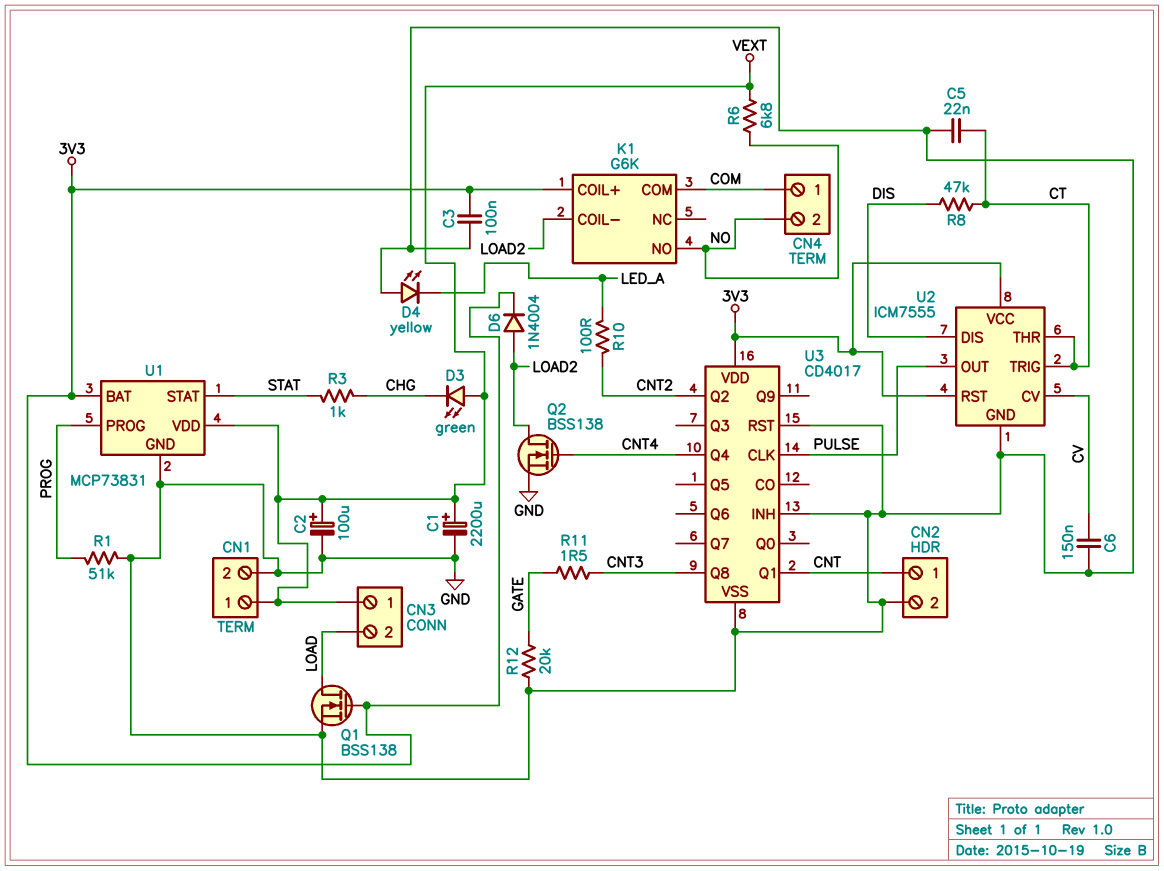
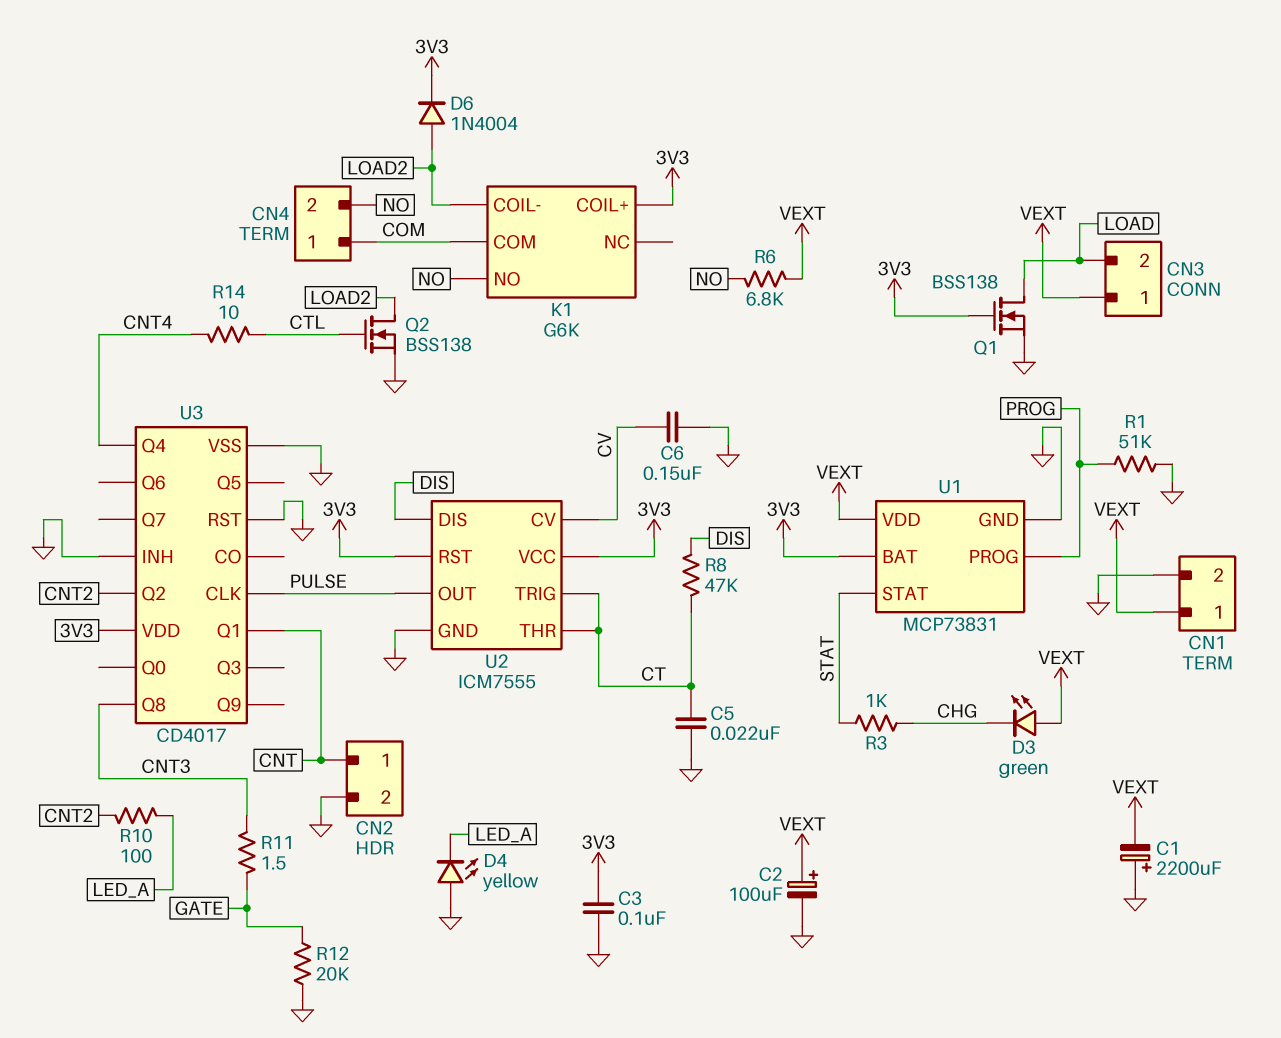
C1: 2200uF (plus VEXT, minus GND) -> 2200uF (plus GND, minus VEXT)
Q2: NMOS BSS138 (G CNT4, D LOAD2, S GND) -> NMOS BSS138 (G CTL, D LOAD2, S GND)
R14: none -> 10 (CNT4, CTL)

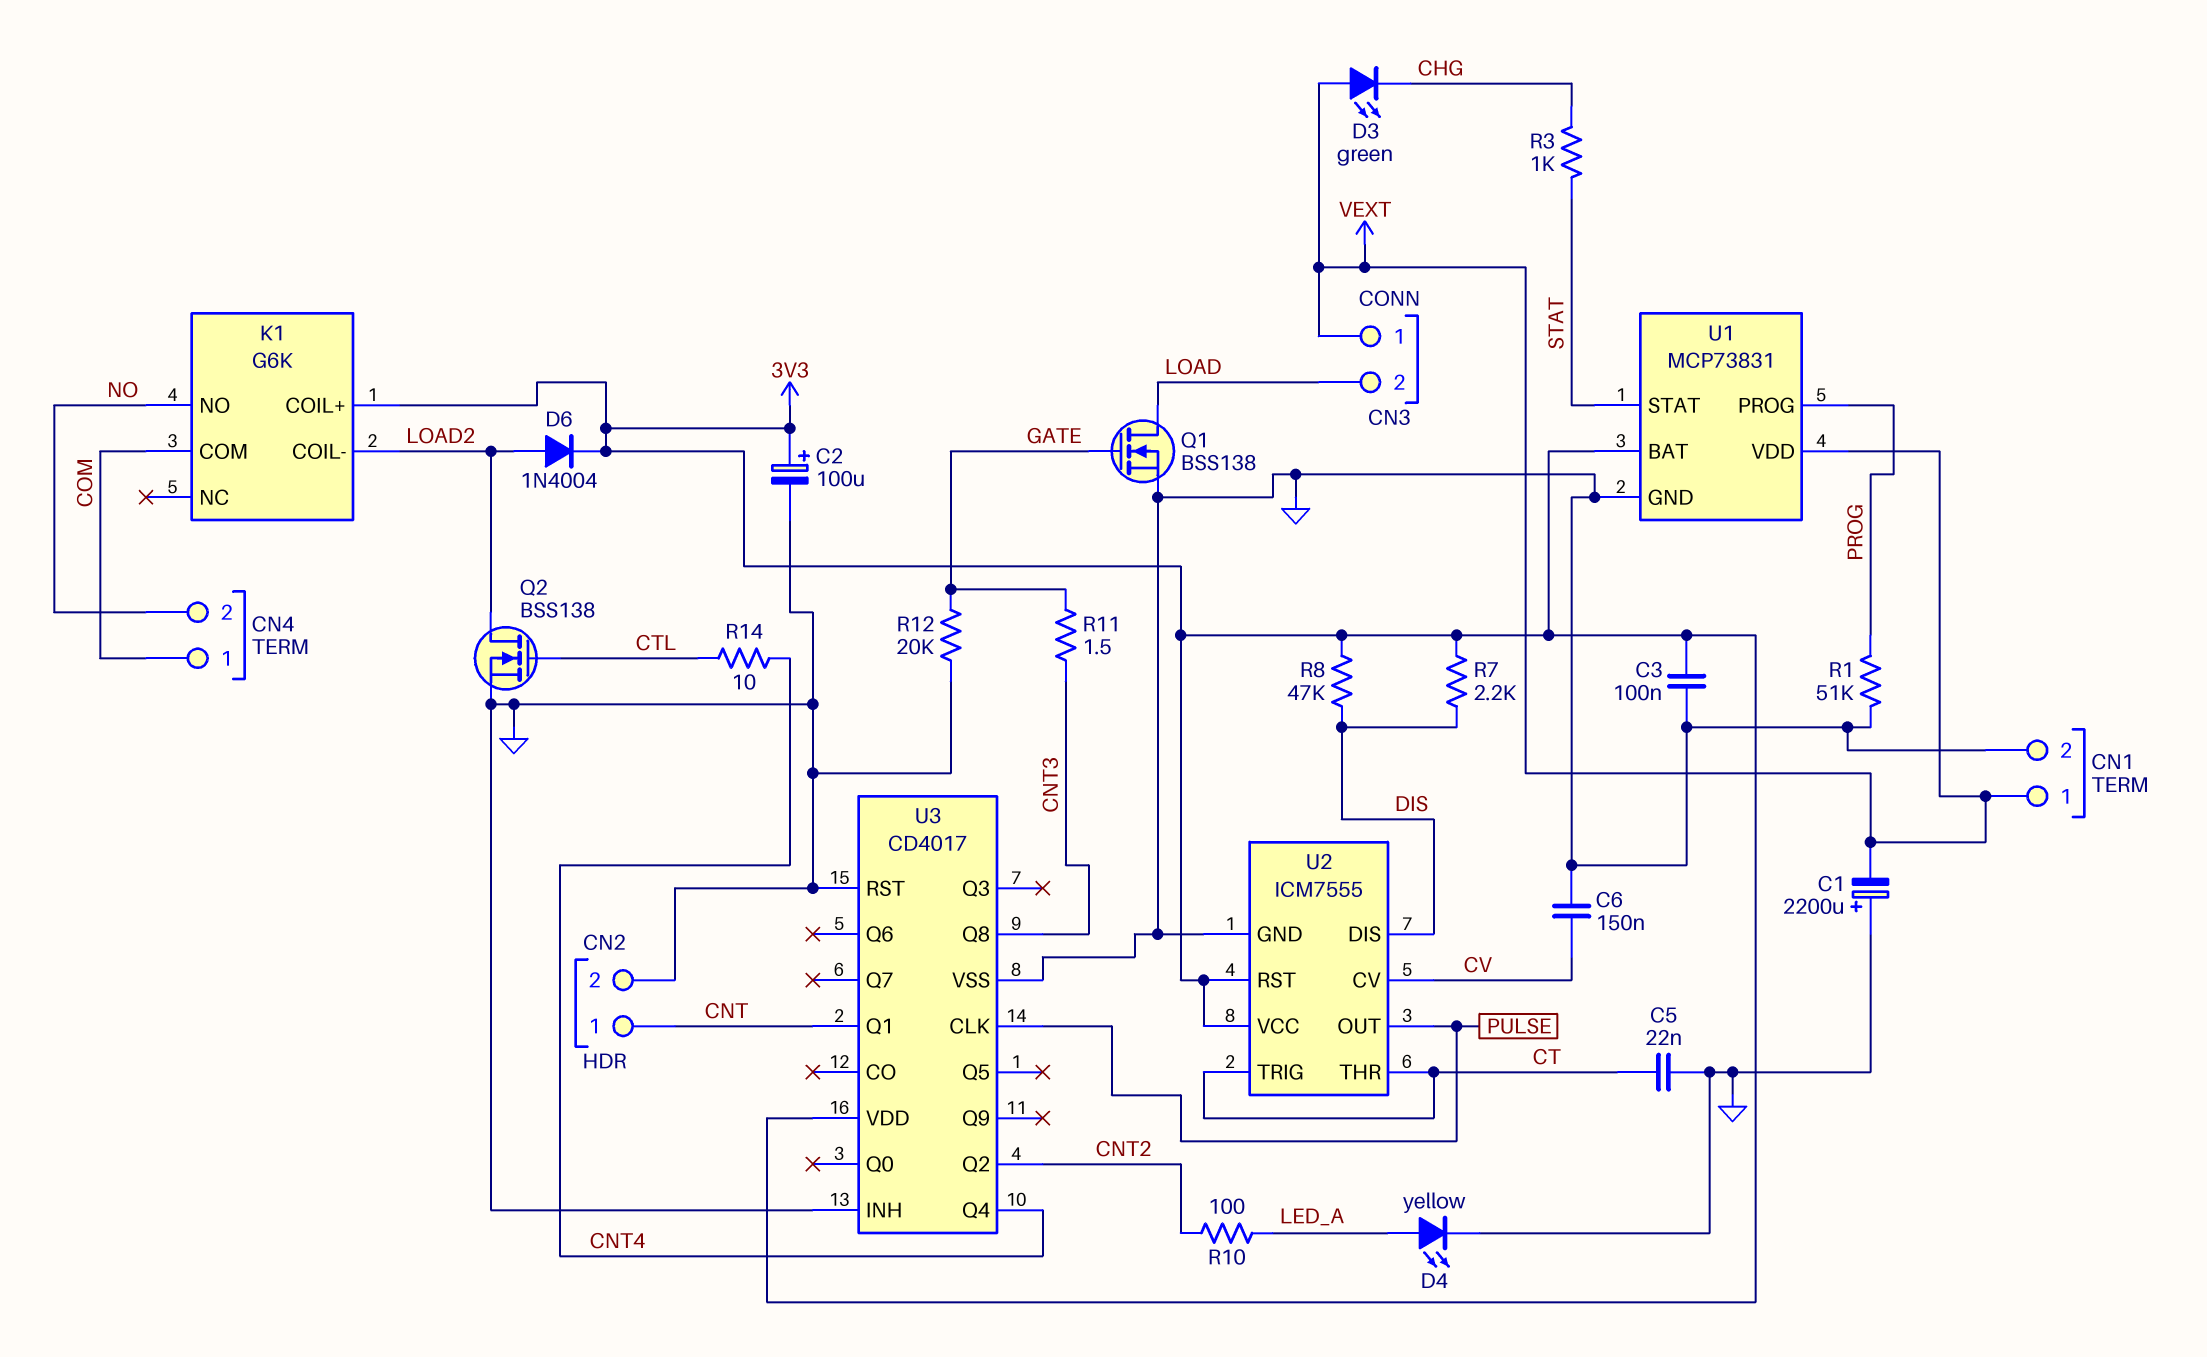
C2: 100uF (plus VEXT, minus GND) -> 100uF (plus 3V3, minus GND)
D4: LED yellow (A GND, K LED_A) -> LED yellow (A LED_A, K GND)
Q1: NMOS BSS138 (G 3V3, D LOAD, S GND) -> NMOS BSS138 (G GATE, D LOAD, S GND)
R6: 6.8k (NO, VEXT) -> none
R7: none -> 2.2k (3V3, DIS)
R8: 47k (CT, DIS) -> 47k (3V3, DIS)

